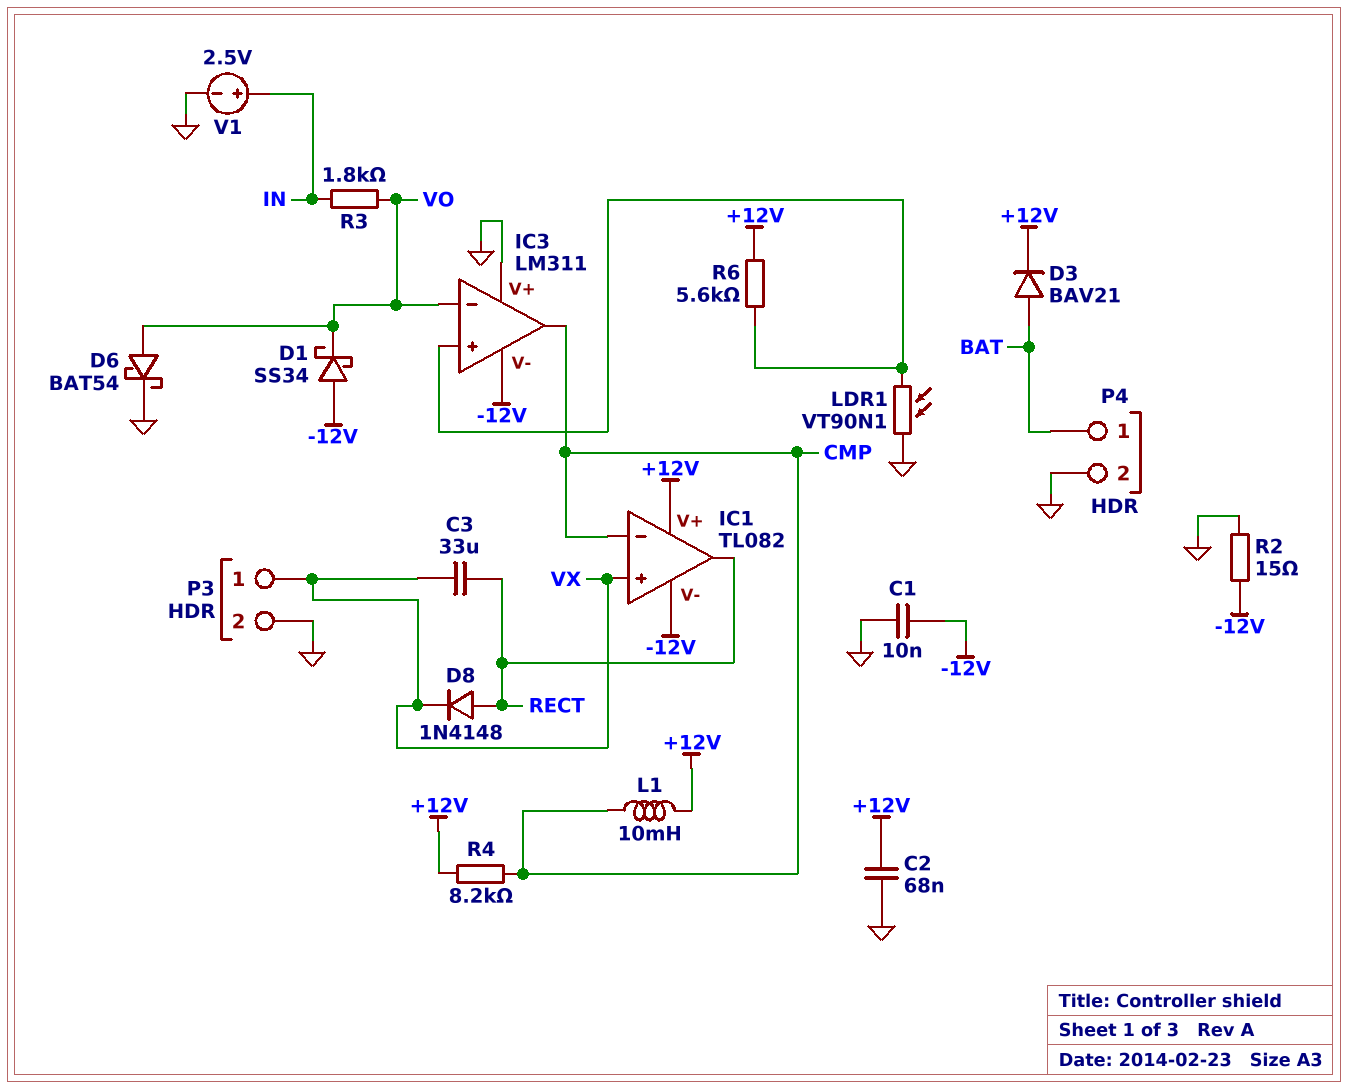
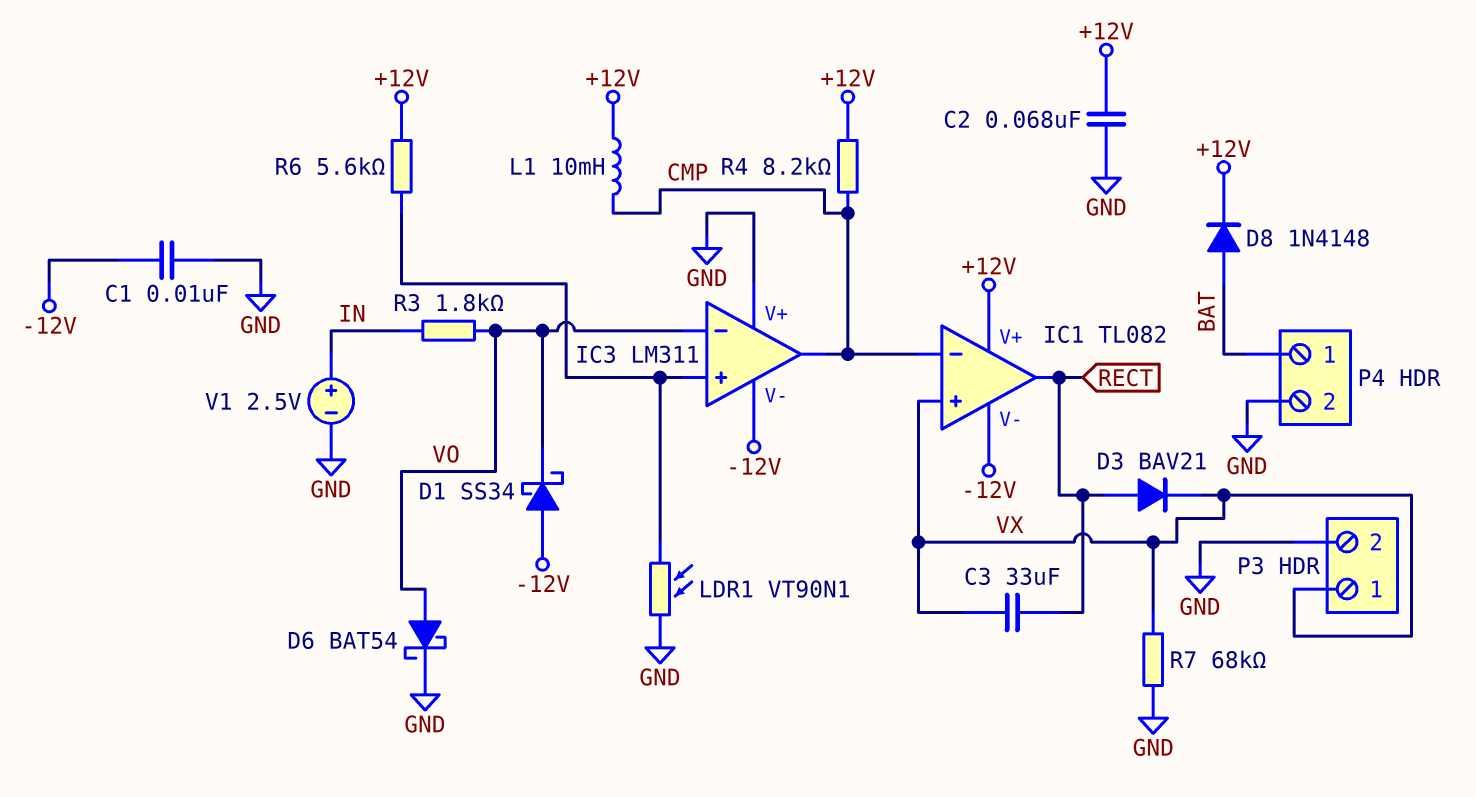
D3: diode BAV21 (A BAT, K +12V) -> diode BAV21 (A RECT, K VX)
D8: diode 1N4148 (A RECT, K VX) -> diode 1N4148 (A BAT, K +12V)
R2: 15 (-12V, GND) -> none
R7: none -> 68k (GND, VX)

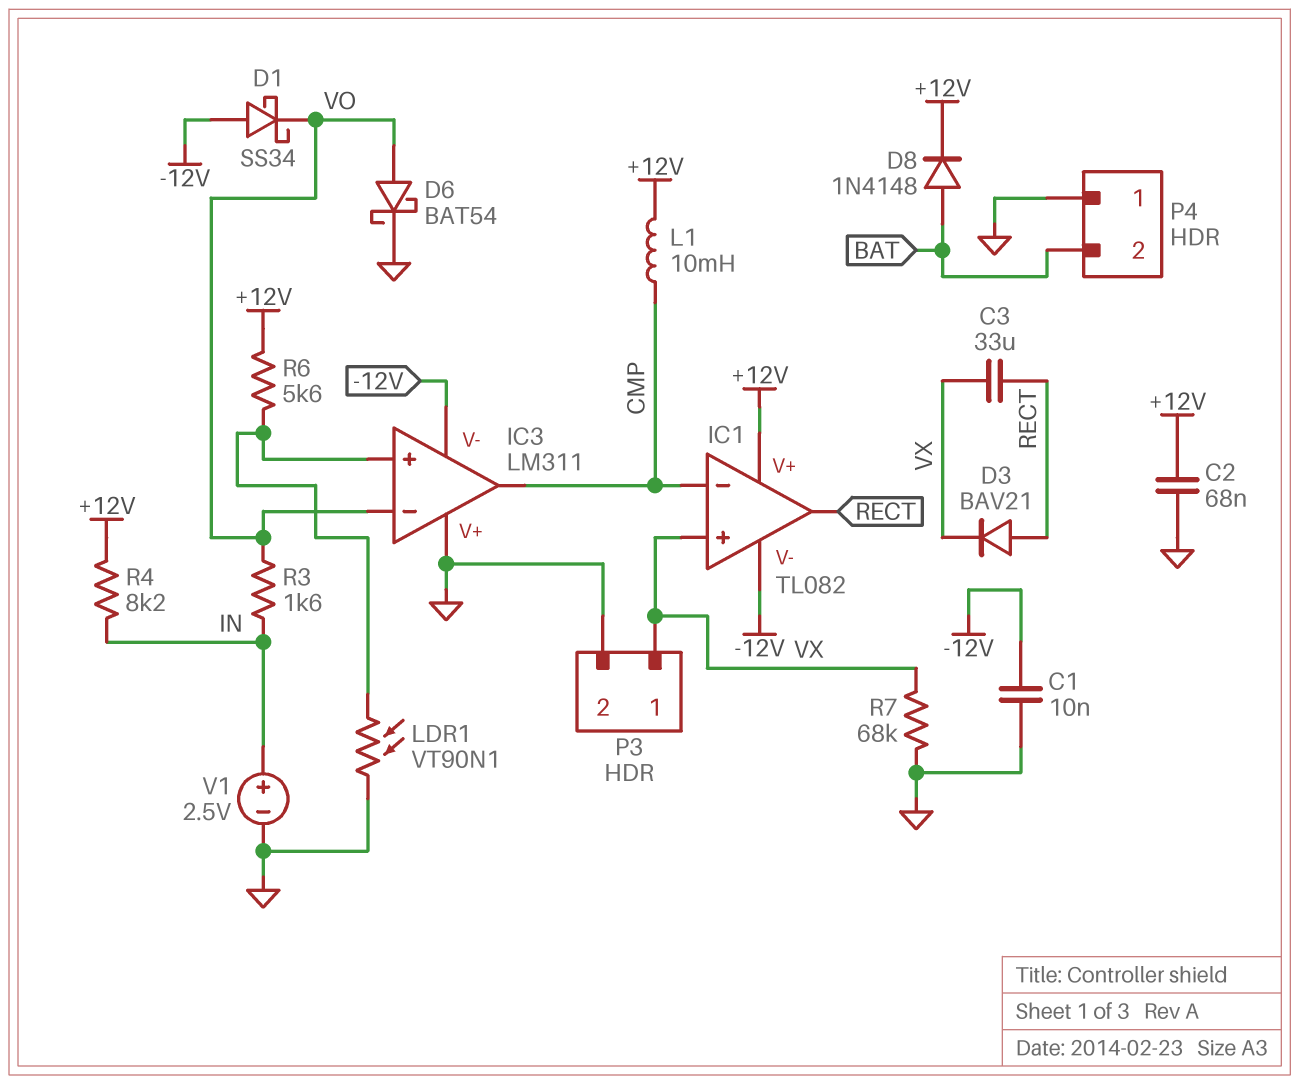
P4 pin 1: BAT -> GND
P4 pin 2: GND -> BAT
R3: 1.8k (IN, VO) -> 1.6k (IN, VO)
R4: 8.2k (+12V, CMP) -> 8.2k (+12V, IN)

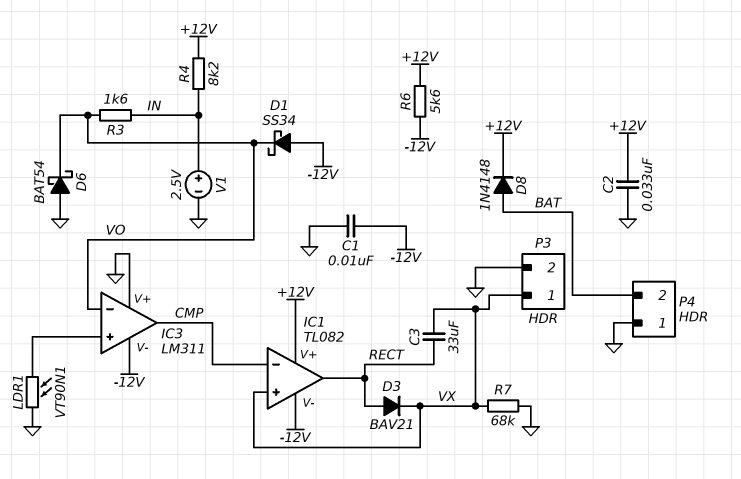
C2: 68nF (+12V, GND) -> 33nF (+12V, GND)
D6: schottky BAT54 (A VO, K GND) -> schottky BAT54 (A GND, K VO)
L1: 10mH (+12V, CMP) -> none
R6: 5.6k (+12V, IC3/in+) -> 5.6k (+12V, -12V)

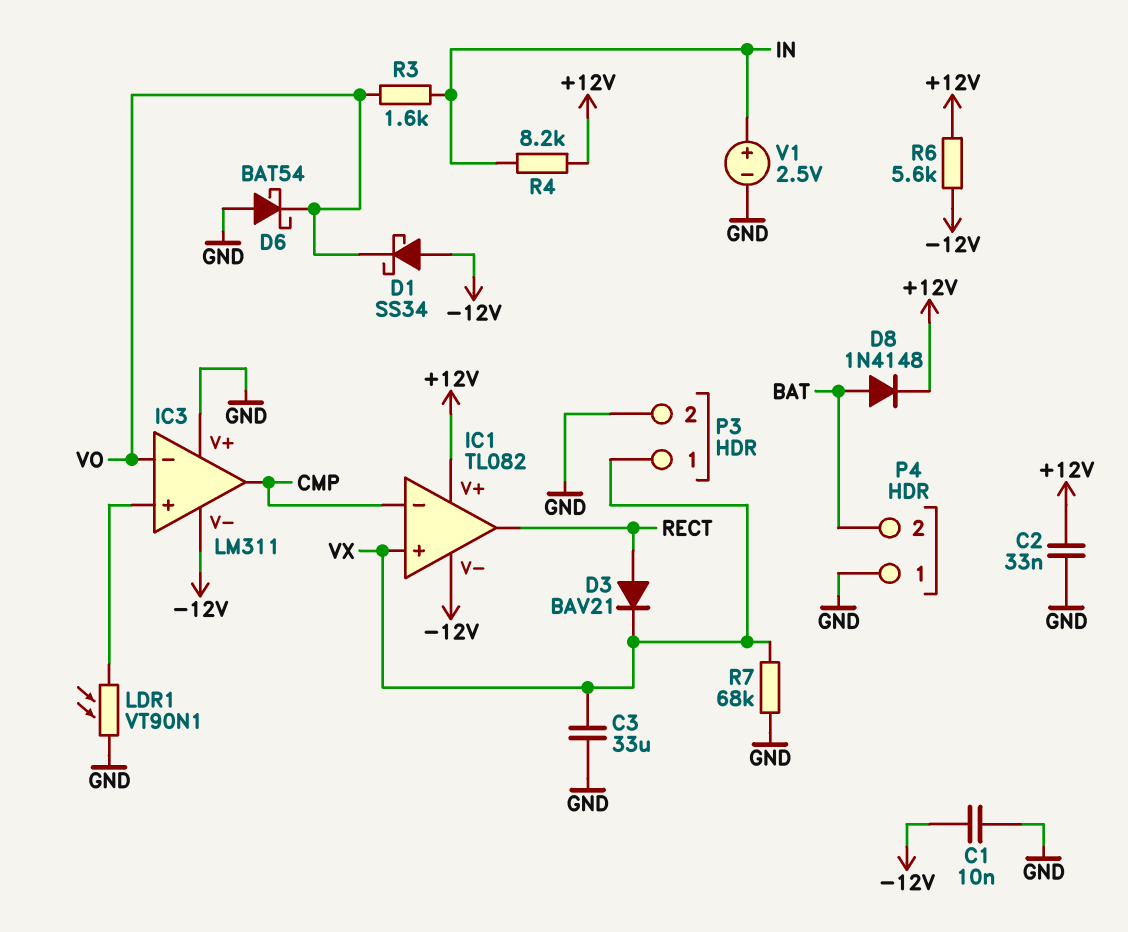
C3: 33uF (RECT, VX) -> 33uF (GND, VX)

